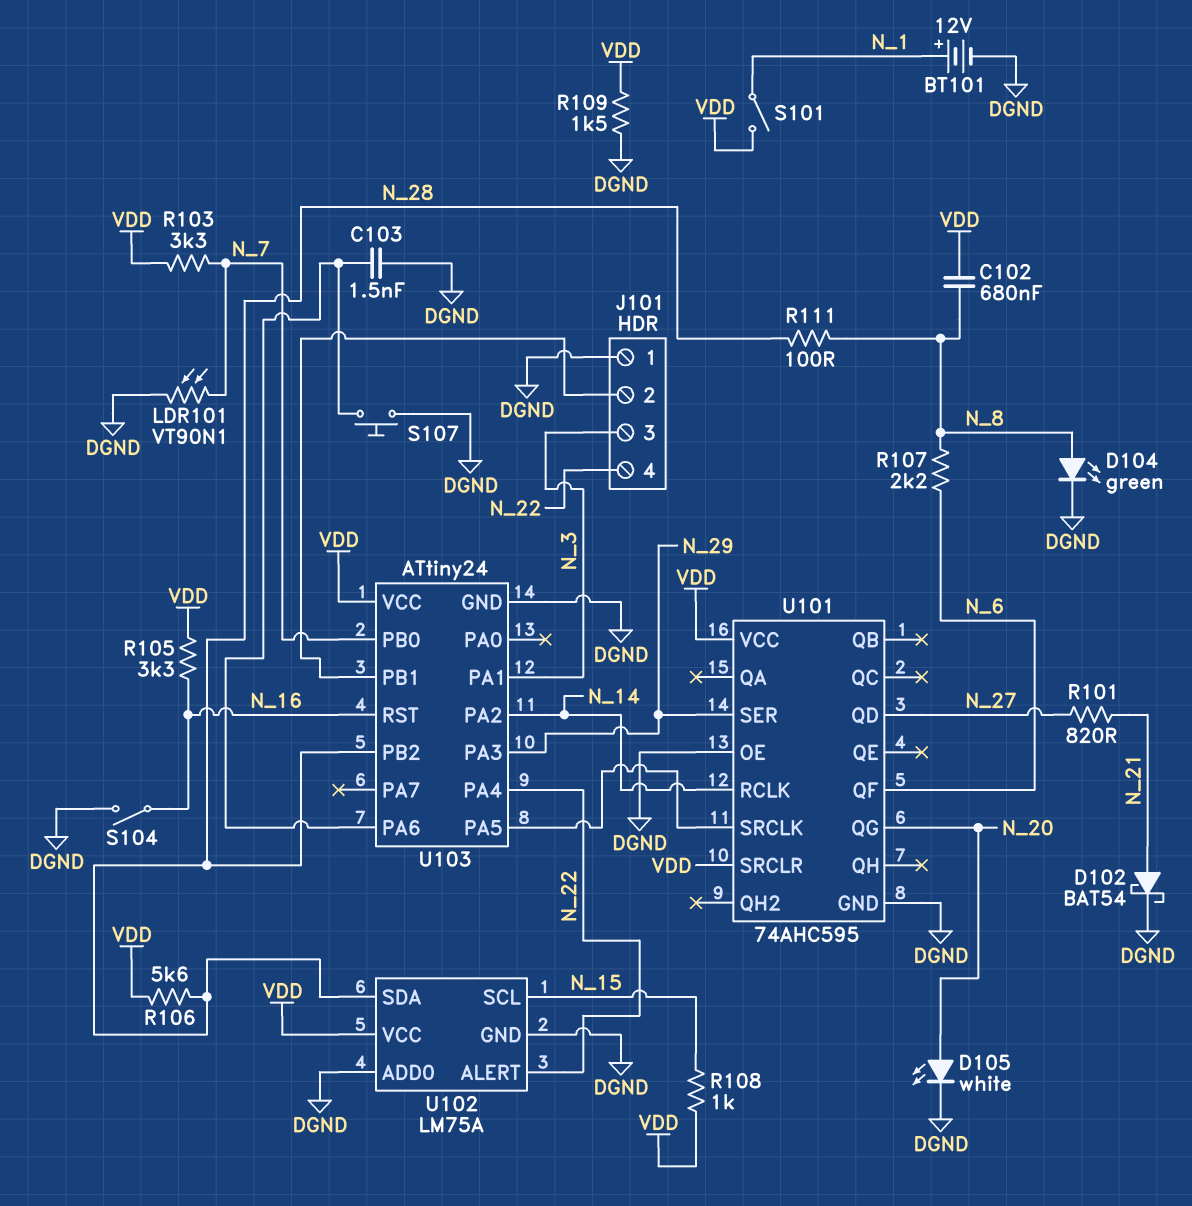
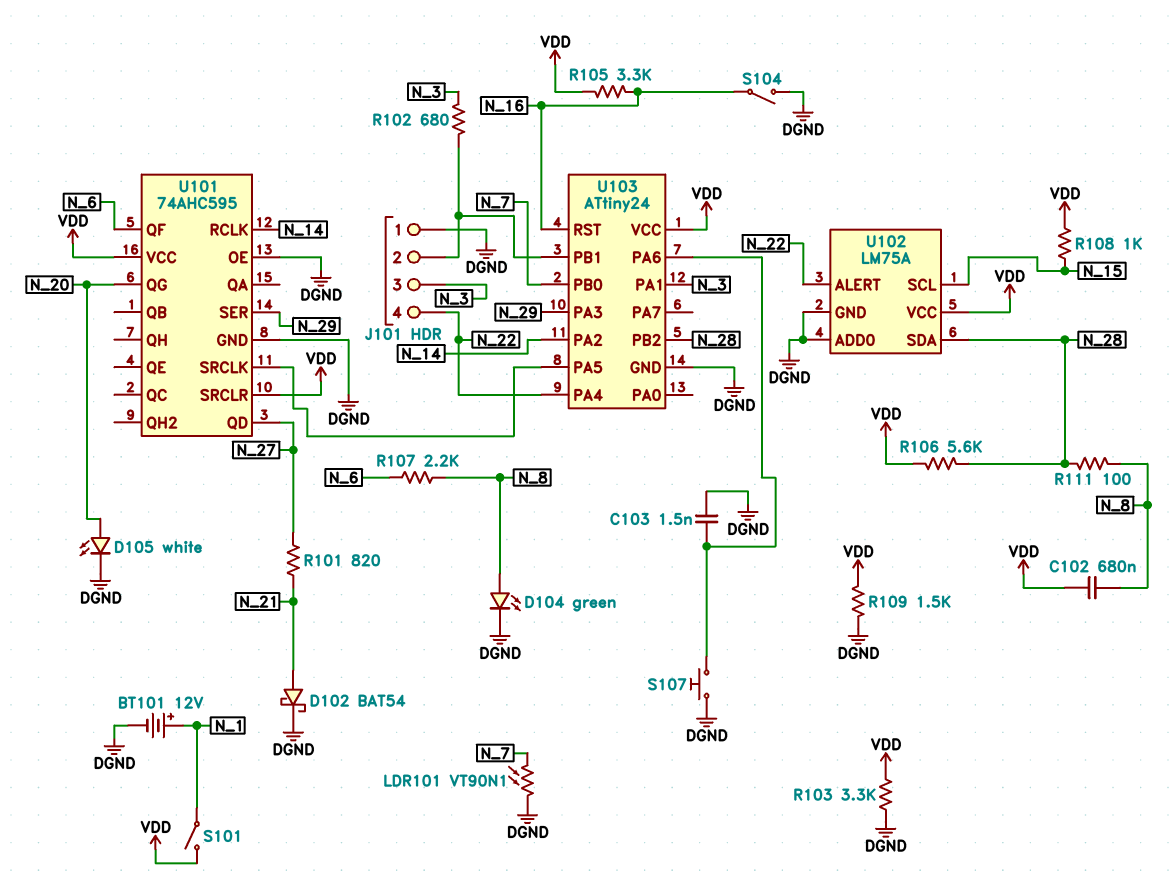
R102: none -> 680 (J101/2, N_3)
R103: 3.3k (N_7, VDD) -> 3.3k (DGND, VDD)

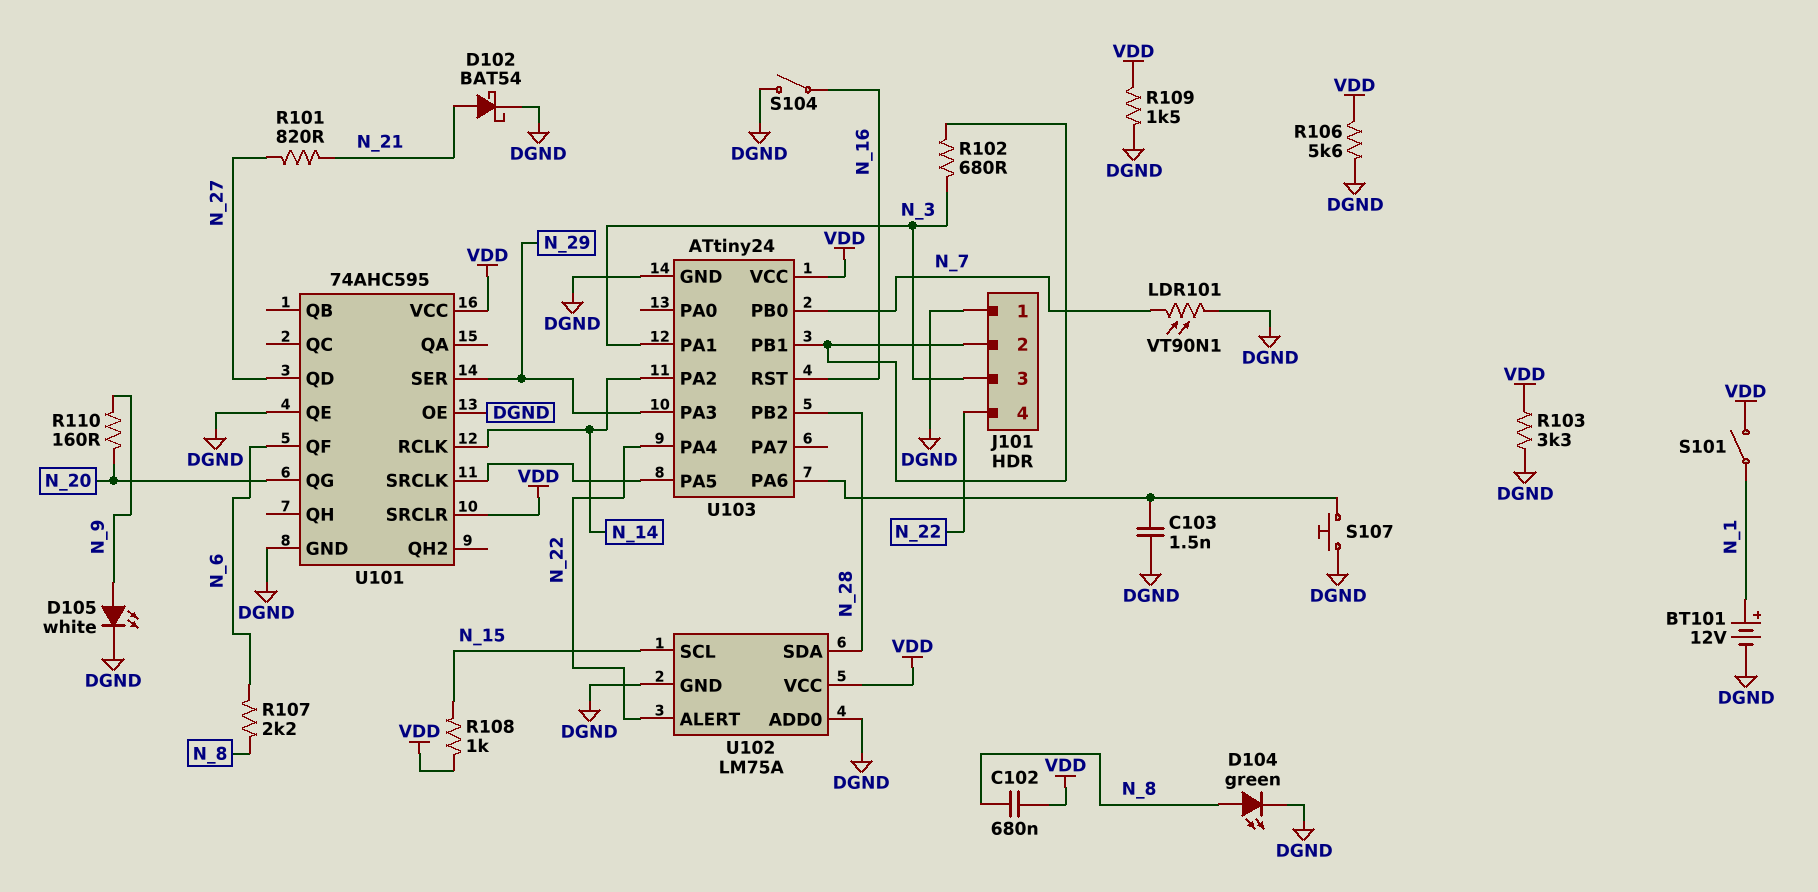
D105: LED white (A N_20, K DGND) -> LED white (A N_9, K DGND)
R105: 3.3k (N_16, VDD) -> none
R106: 5.6k (N_28, VDD) -> 5.6k (DGND, VDD)
R110: none -> 160 (N_9, N_20)
R111: 100 (N_8, N_28) -> none
U101 pin QE: none -> DGND

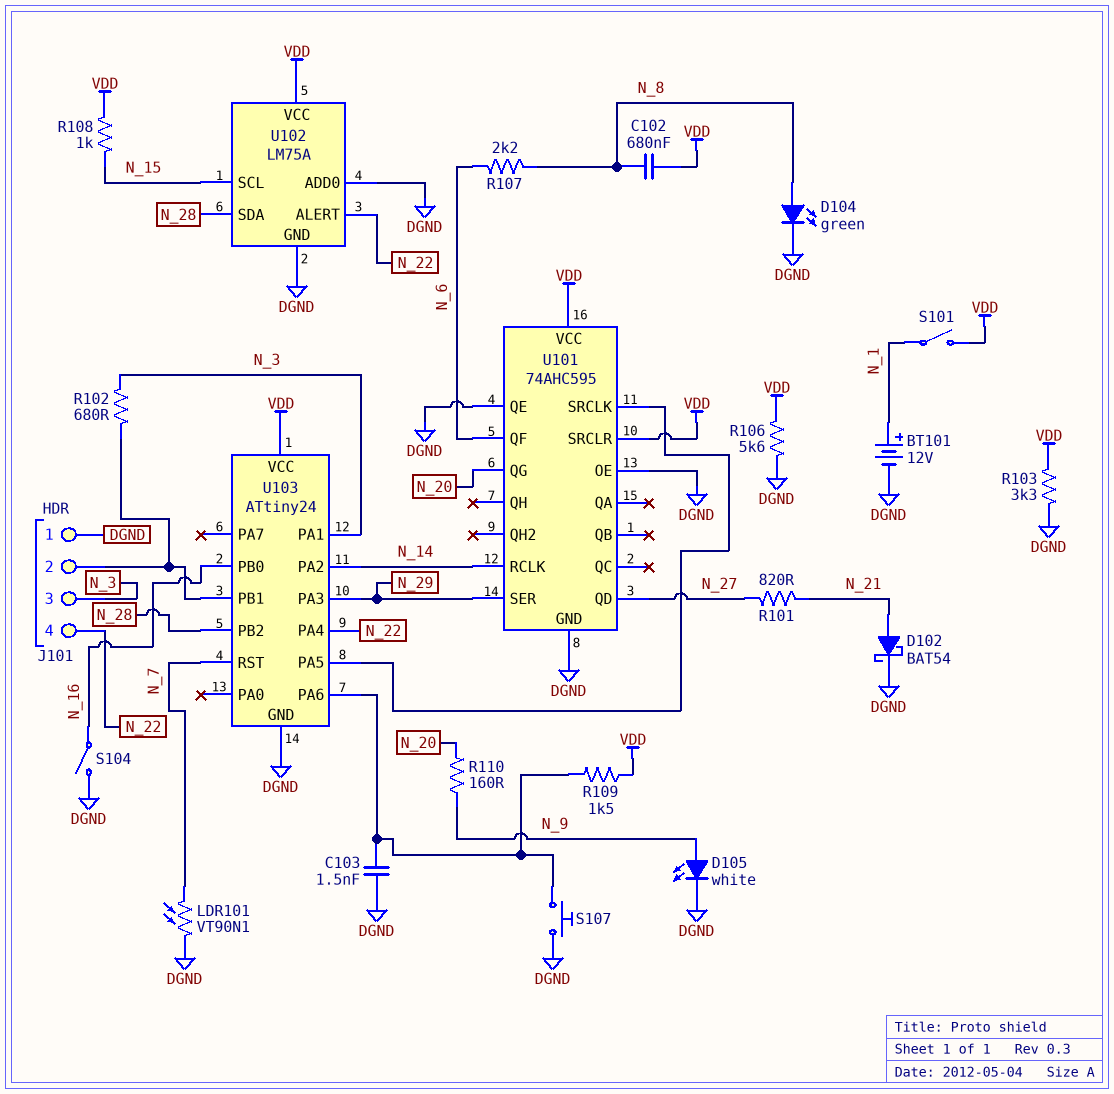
R109: 1.5k (DGND, VDD) -> 1.5k (U103/PA6, VDD)
U103 pin PB0: N_7 -> N_16
U103 pin RST: N_16 -> N_7

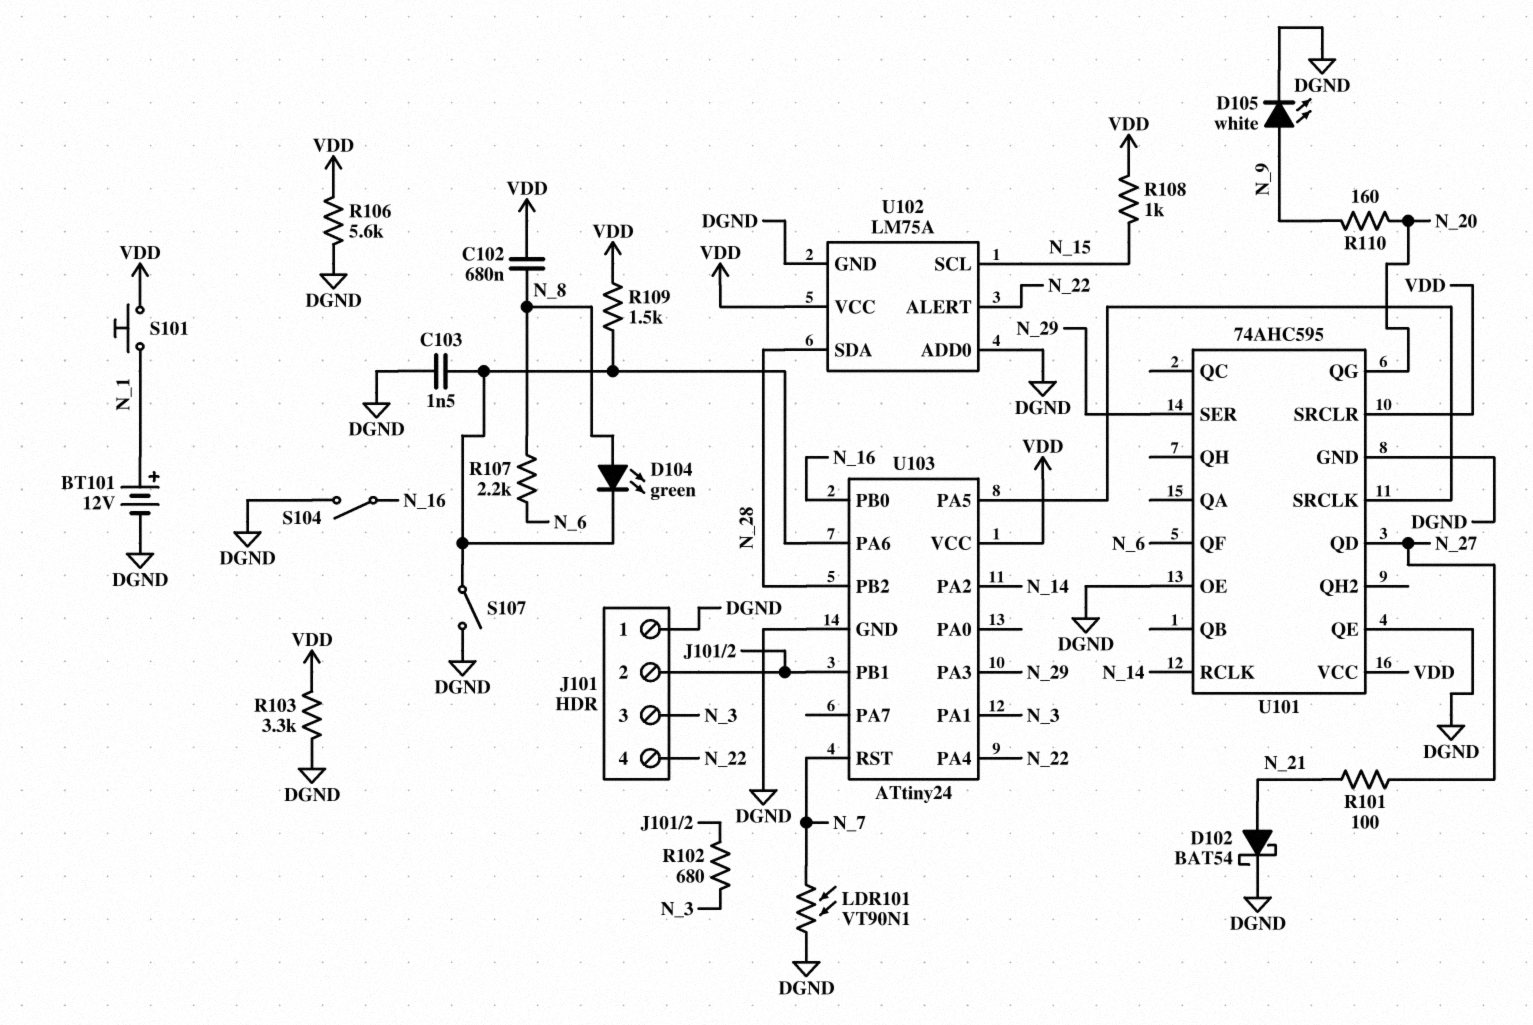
D104: LED green (A N_8, K DGND) -> LED green (A N_8, K U103/PA6)
R101: 820 (N_21, N_27) -> 100 (N_21, N_27)
S101: switch (N_1, VDD) -> button (N_1, VDD)
S107: button (DGND, U103/PA6) -> switch (DGND, U103/PA6)

